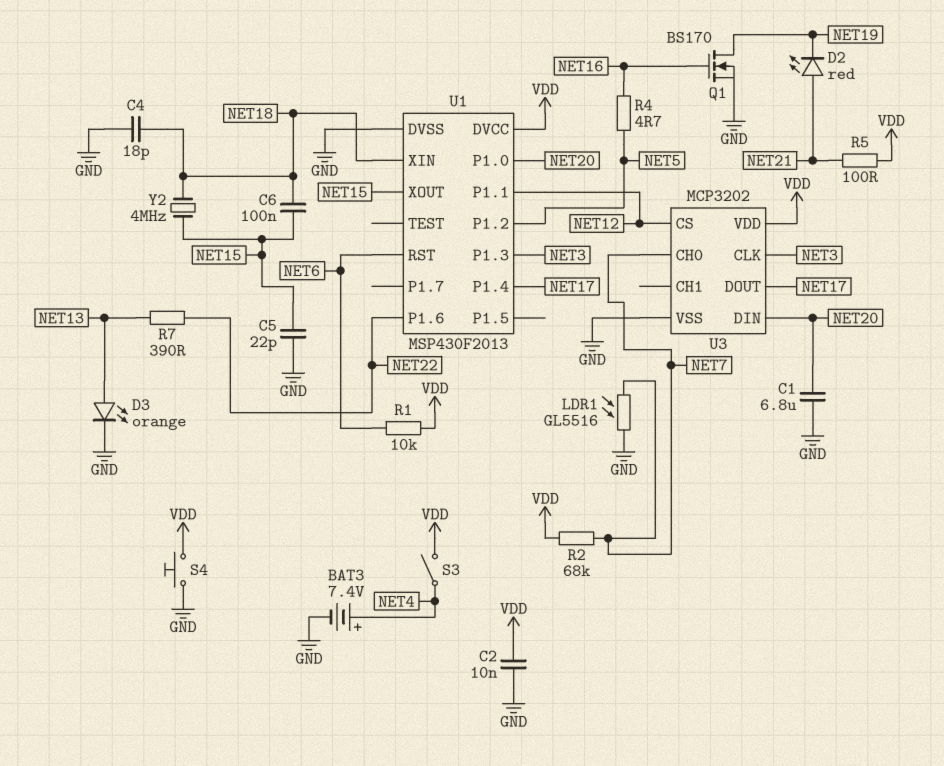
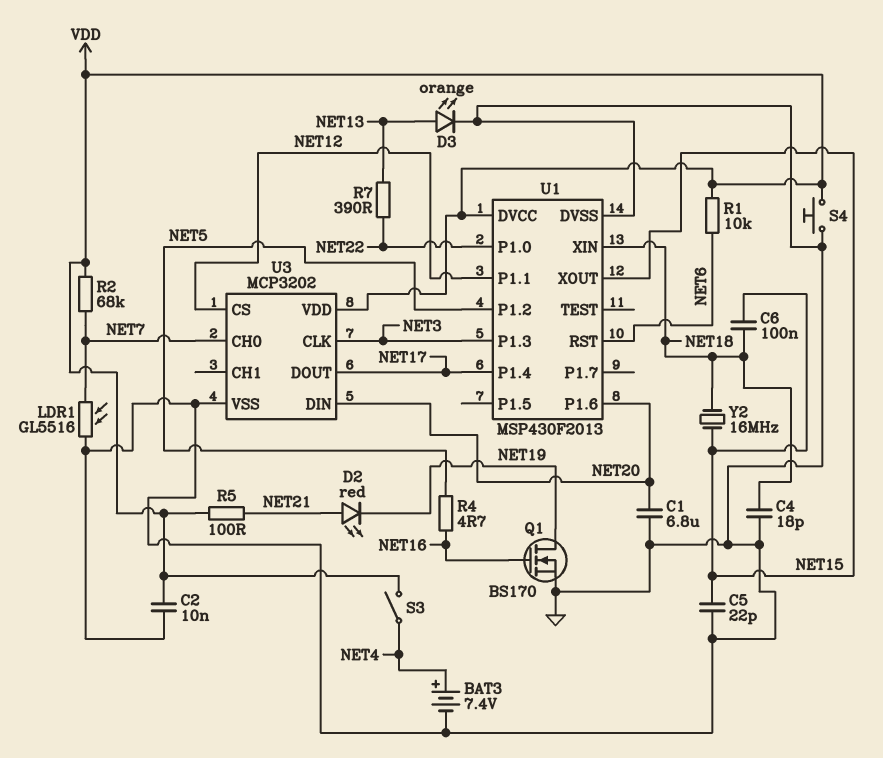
U1 pin P1.0: NET20 -> NET22
U1 pin P1.6: NET22 -> NET20
Y2: 4MHz (NET15, NET18) -> 16MHz (NET15, NET18)

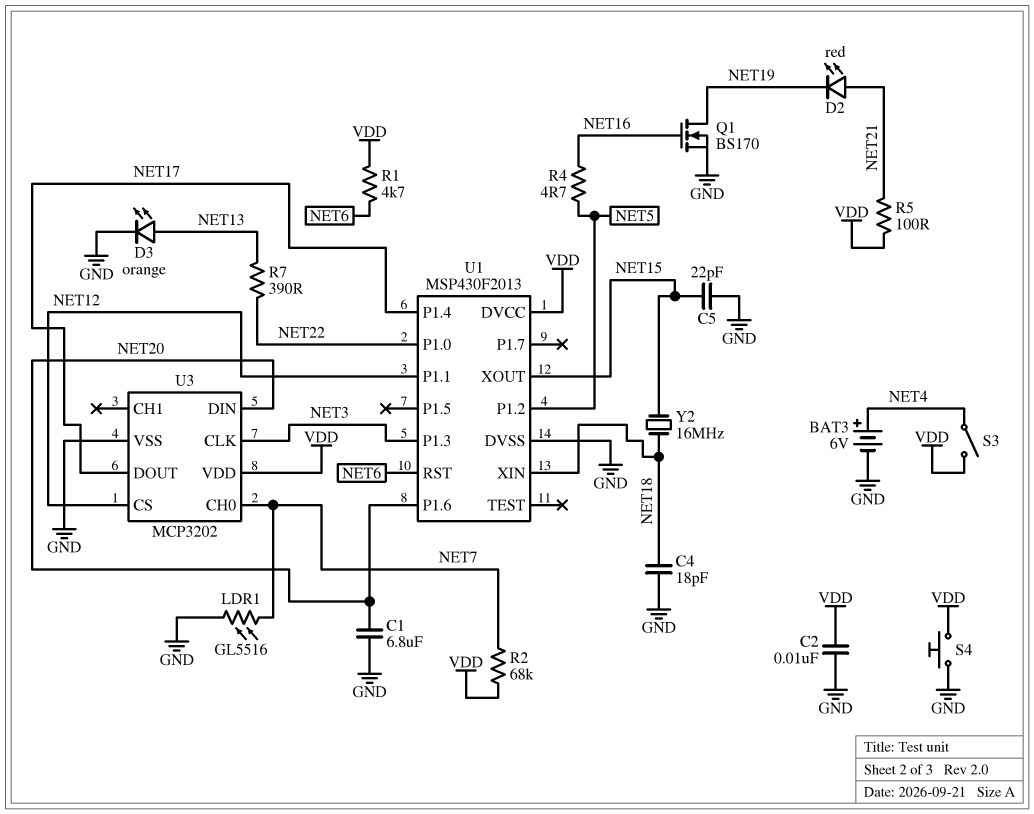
BAT3: 7.4V (plus NET4, minus GND) -> 6V (plus NET4, minus GND)
C6: 100nF (NET15, NET18) -> none
R1: 10k (NET6, VDD) -> 4.7k (NET6, VDD)

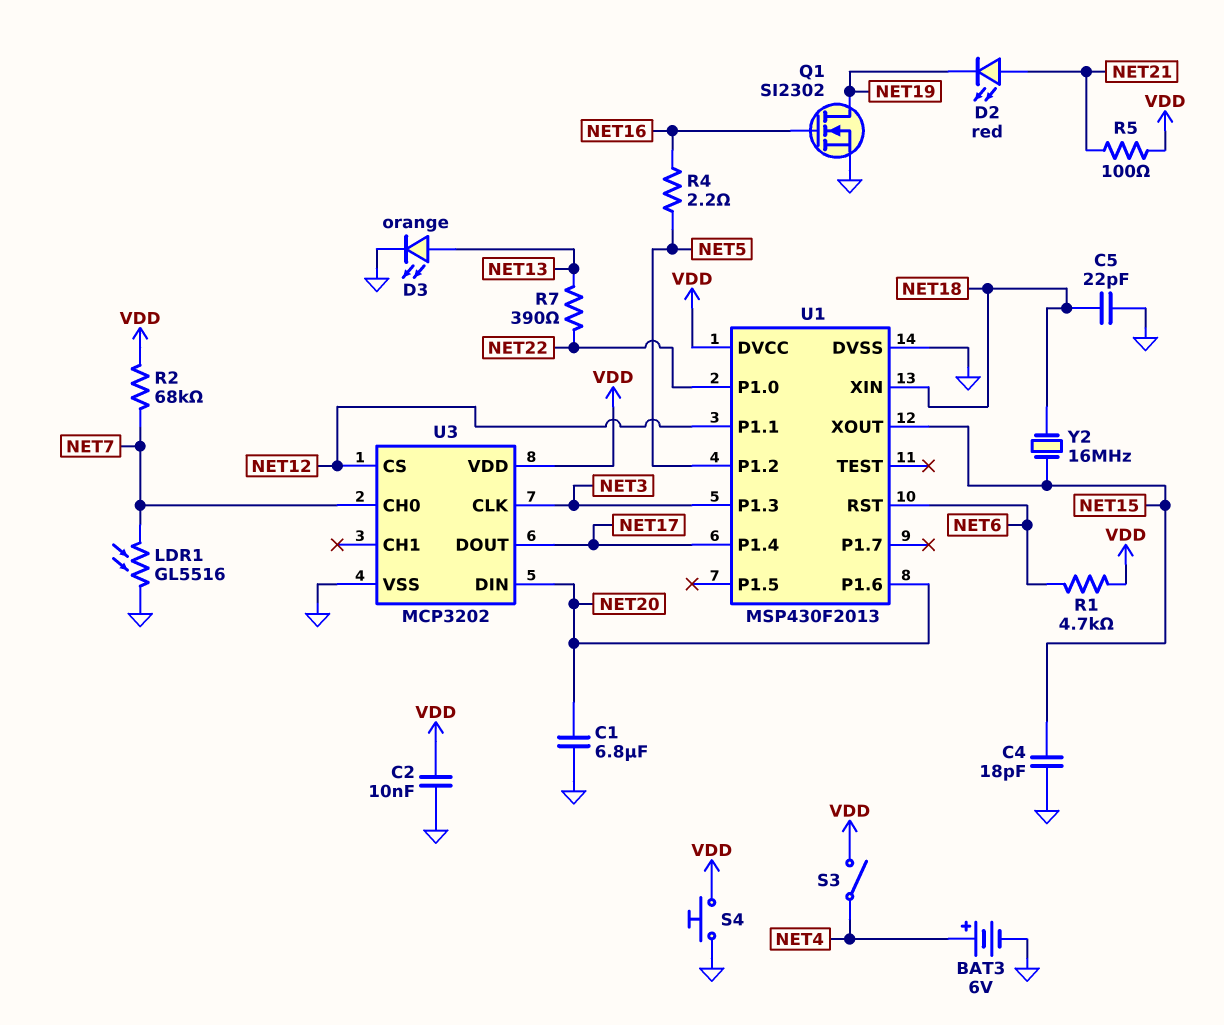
C4: 18pF (GND, NET18) -> 18pF (GND, NET15)
C5: 22pF (GND, NET15) -> 22pF (GND, NET18)
Q1: NMOS BS170 (G NET16, D NET19, S GND) -> NMOS SI2302 (G NET16, D NET19, S GND)
R4: 4.7 (NET5, NET16) -> 2.2 (NET5, NET16)

